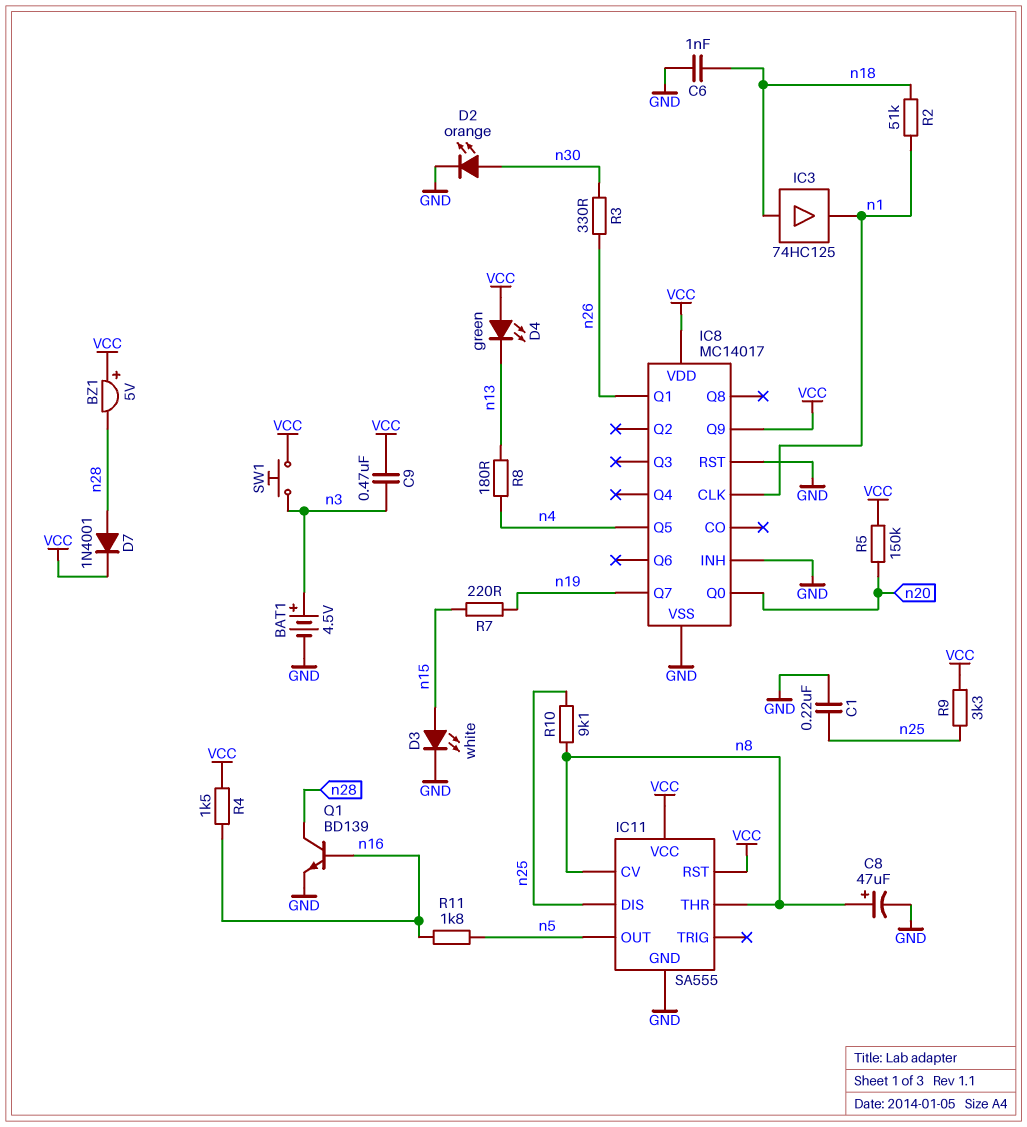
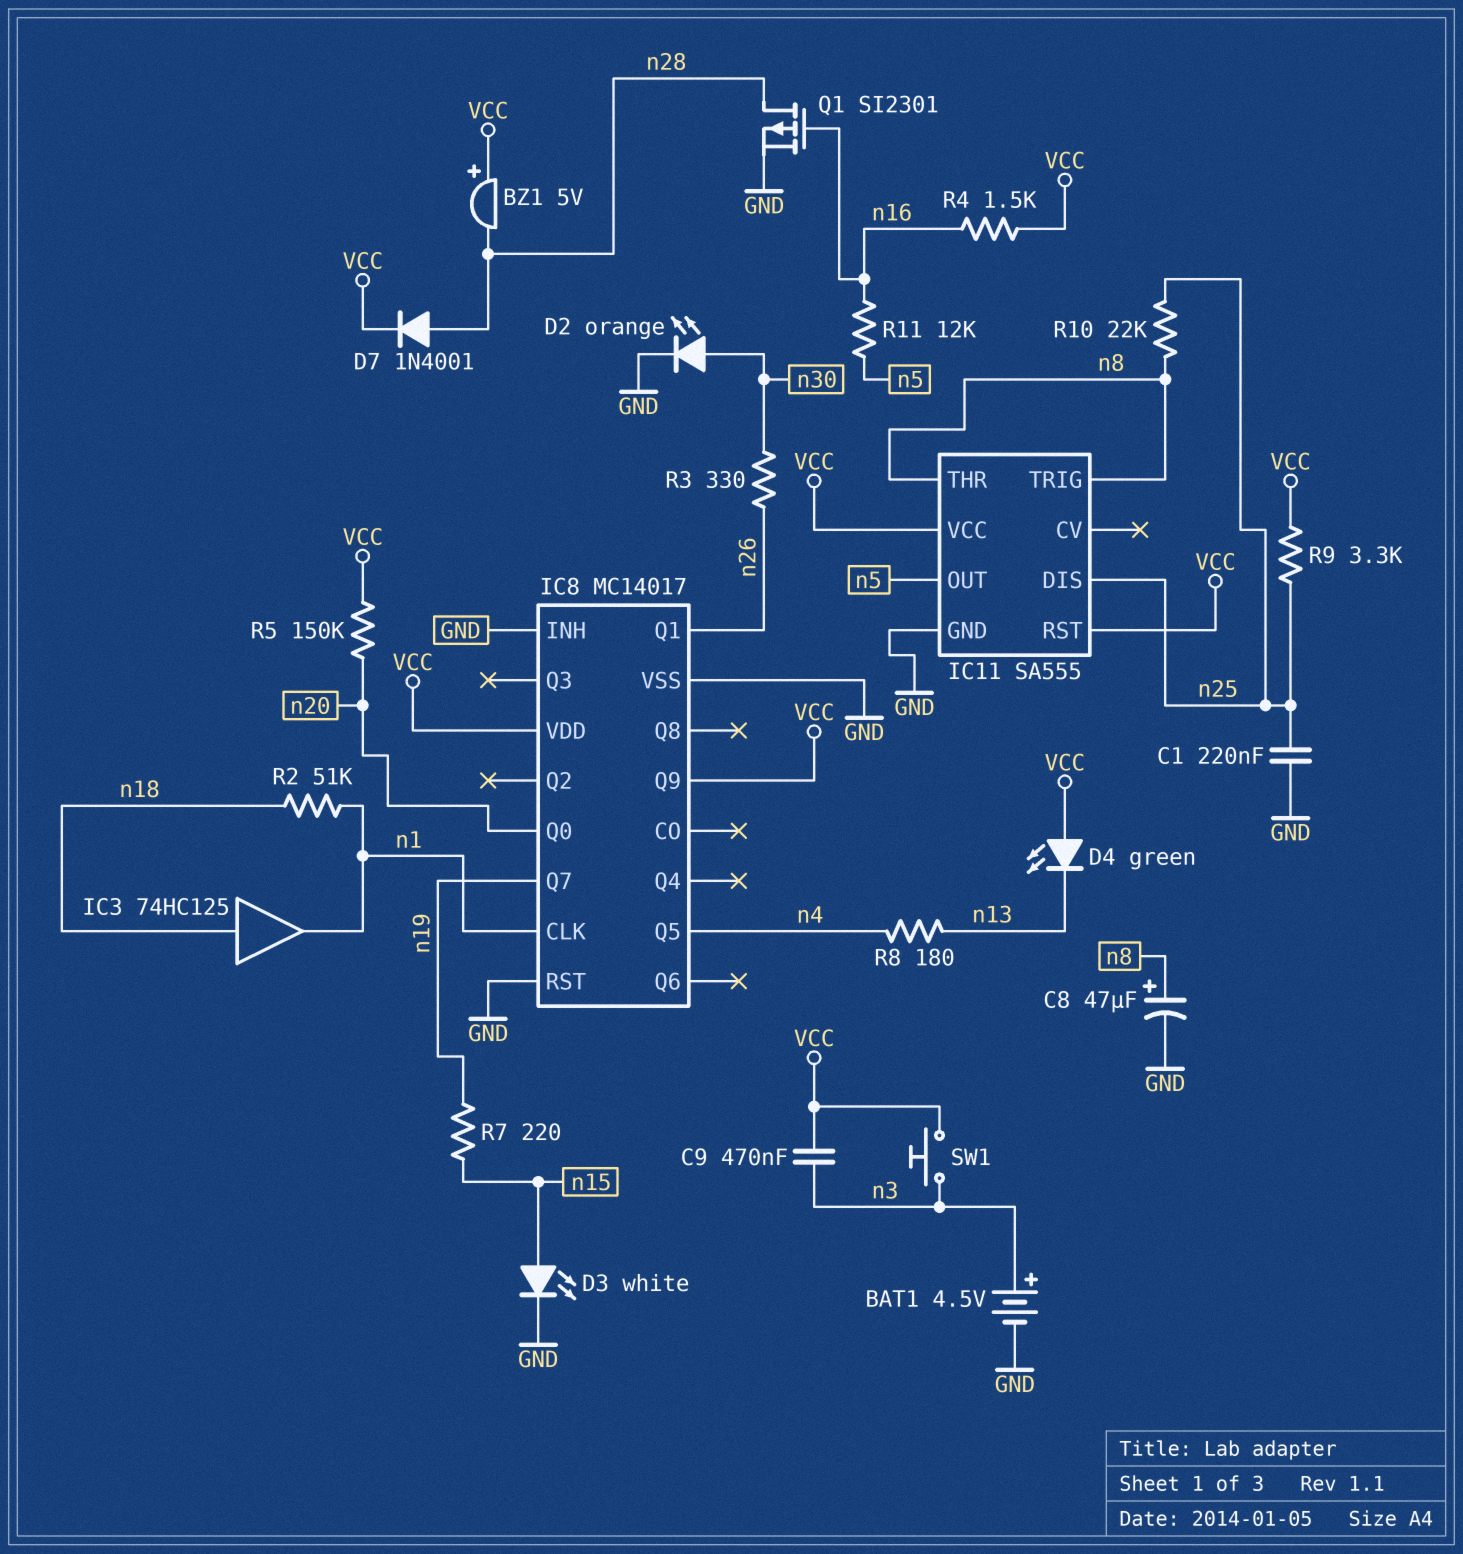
C6: 1nF (GND, n18) -> none
IC11 pin CV: n8 -> none
IC11 pin TRIG: none -> n8
Q1: NPN BD139 (B n16, C n28, E GND) -> PMOS SI2301 (G n16, D n28, S GND)
R10: 9.1k (n8, n25) -> 22k (n8, n25)
R11: 1.8k (n5, n16) -> 12k (n5, n16)

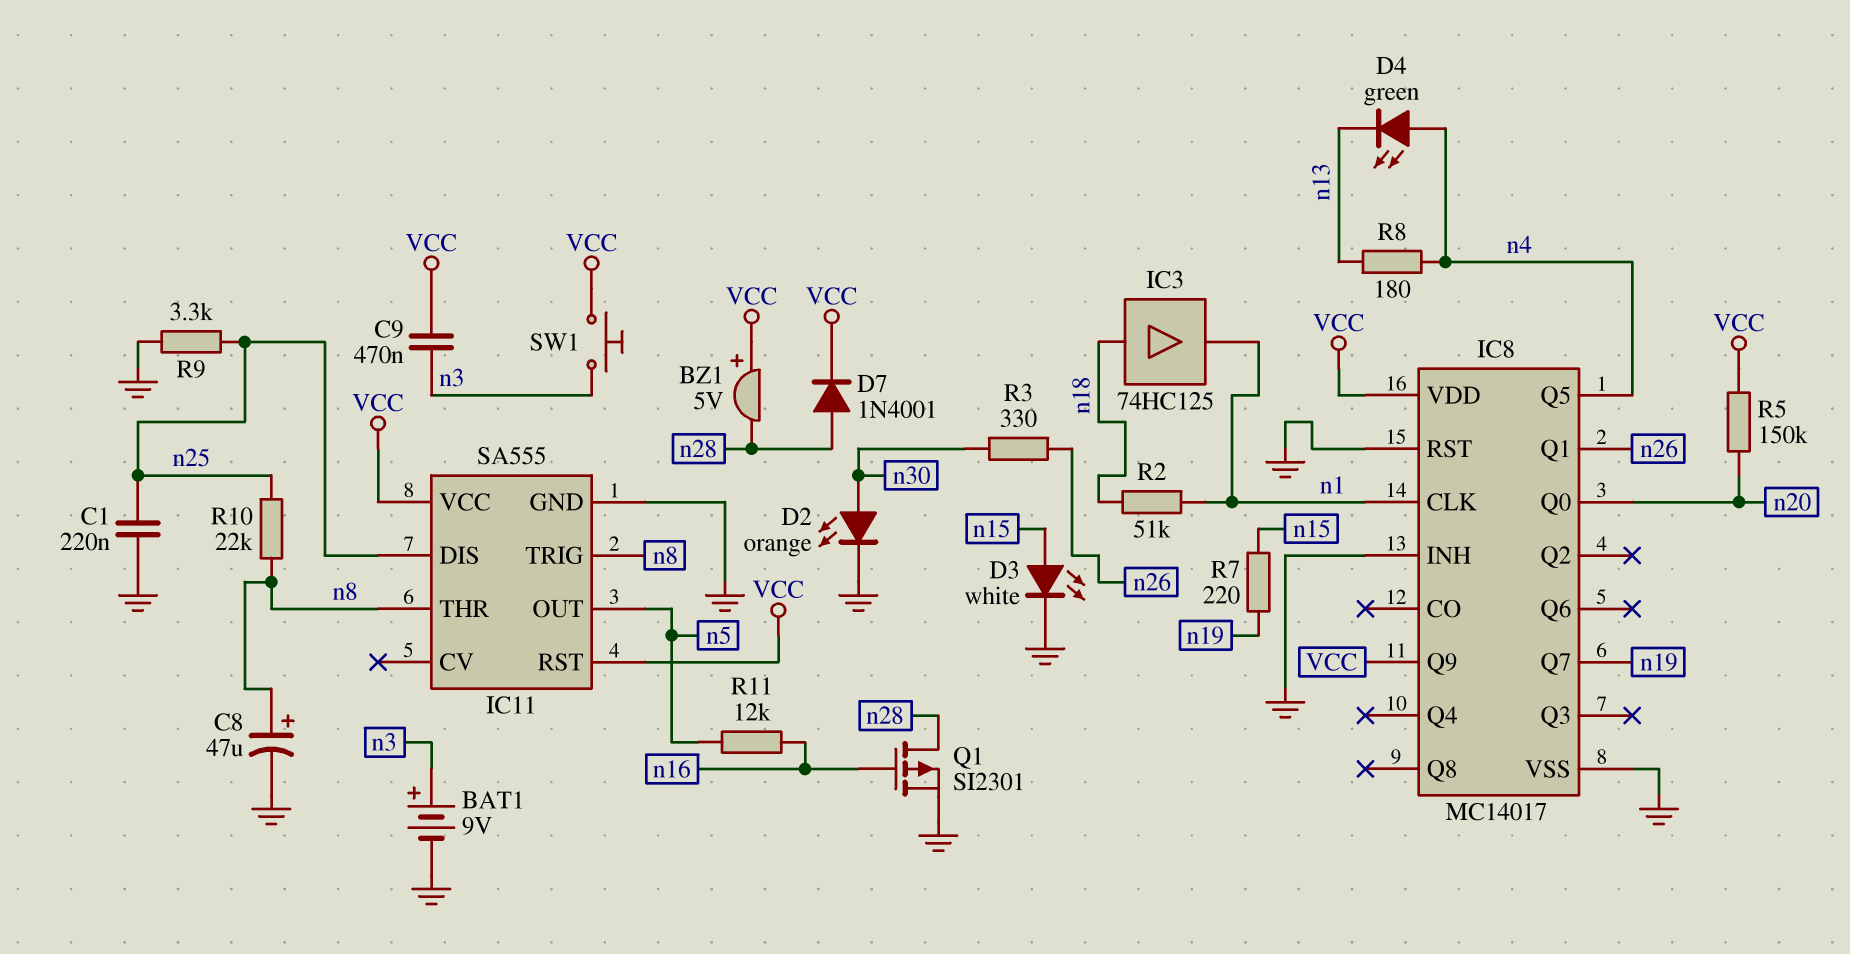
BAT1: 4.5V (plus n3, minus GND) -> 9V (plus n3, minus GND)
D4: LED green (A VCC, K n13) -> LED green (A n4, K n13)
R4: 1.5k (VCC, n16) -> none
R9: 3.3k (VCC, n25) -> 3.3k (GND, n25)

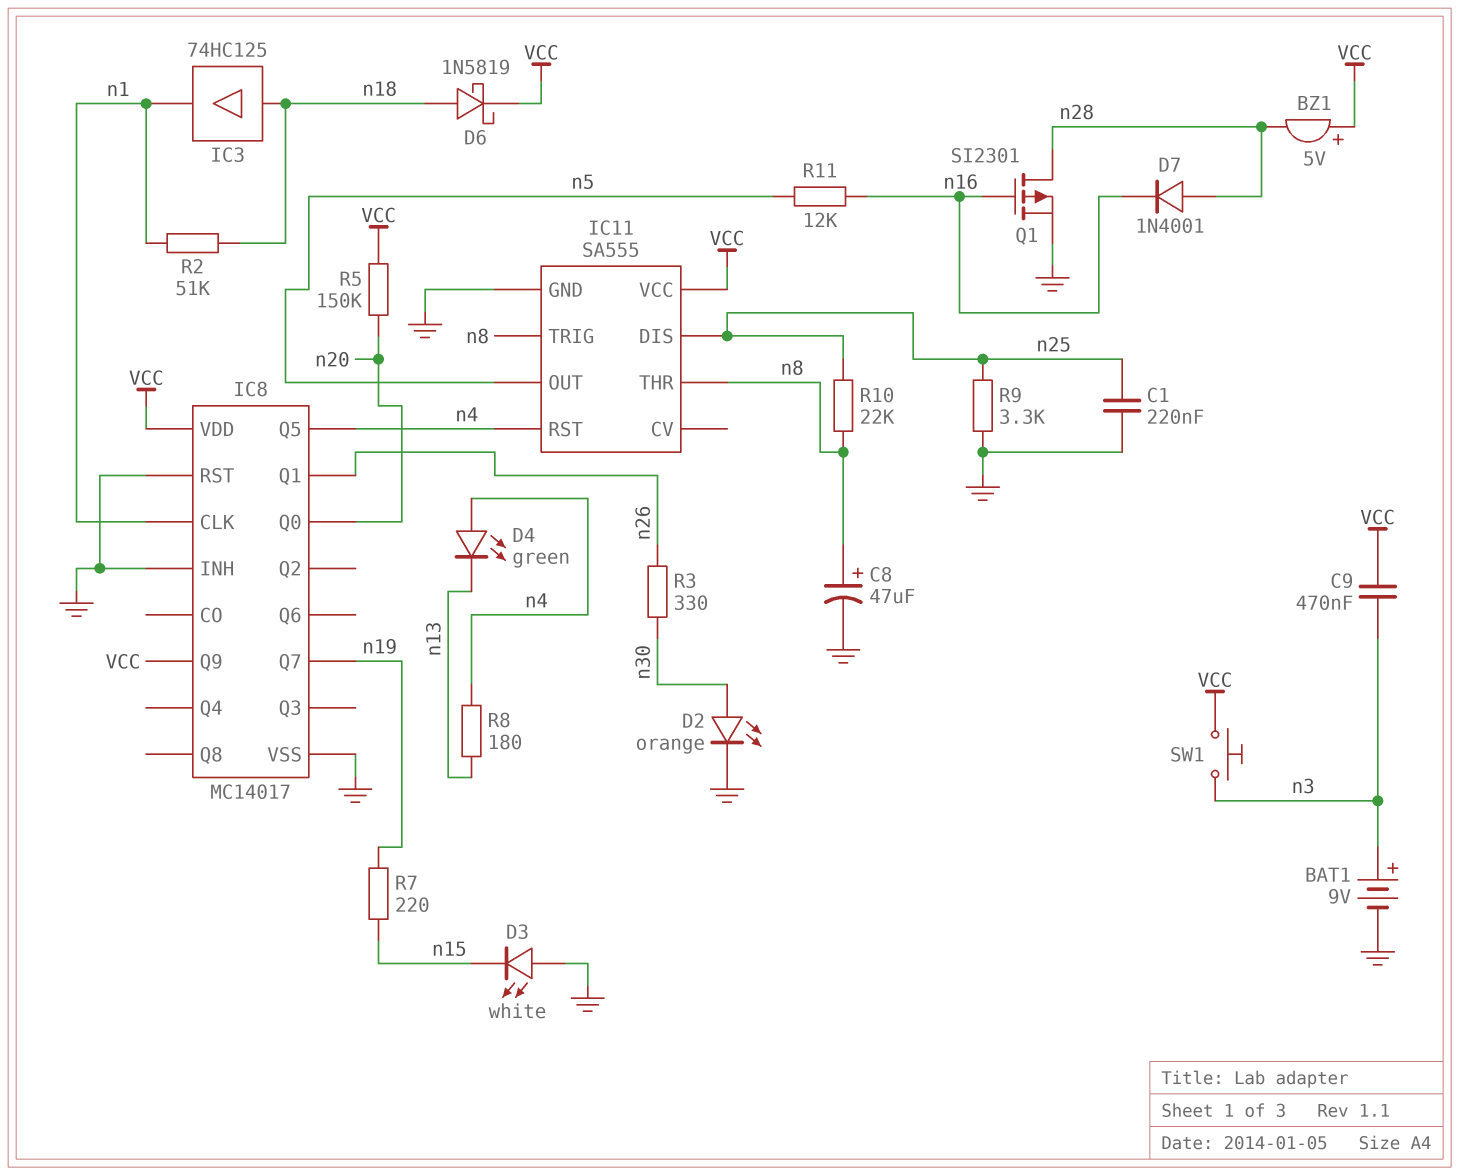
D3: LED white (A n15, K GND) -> LED white (A GND, K n15)
D6: none -> schottky 1N5819 (A n18, K VCC)
D7: diode 1N4001 (A n28, K VCC) -> diode 1N4001 (A n28, K n16)
IC11 pin RST: VCC -> n4

